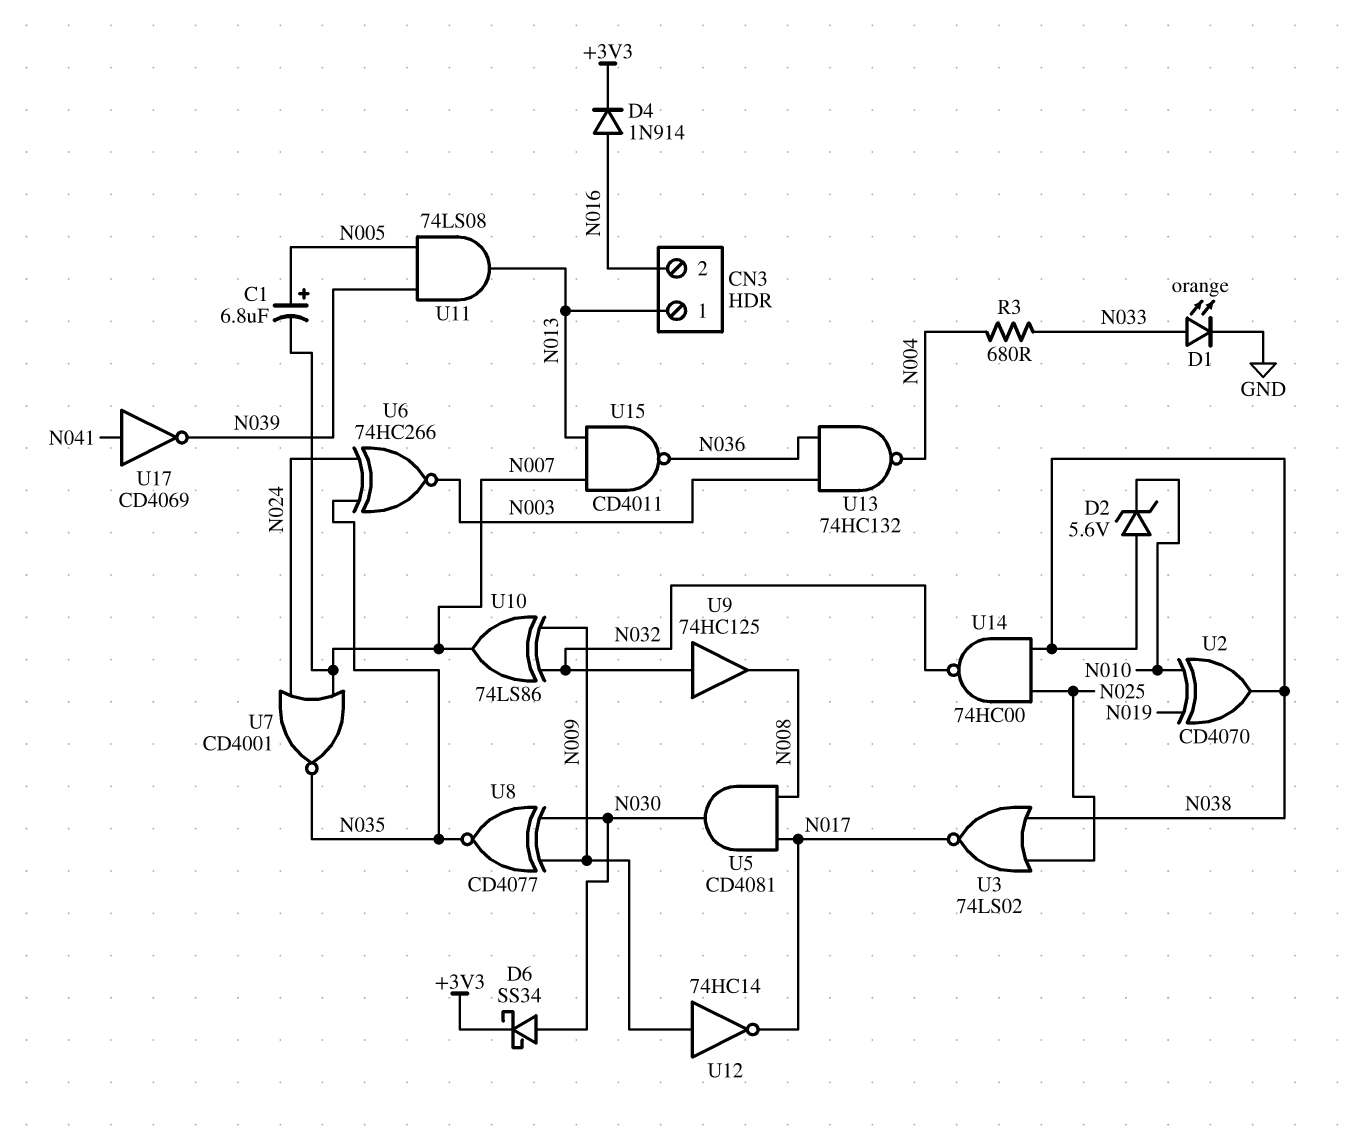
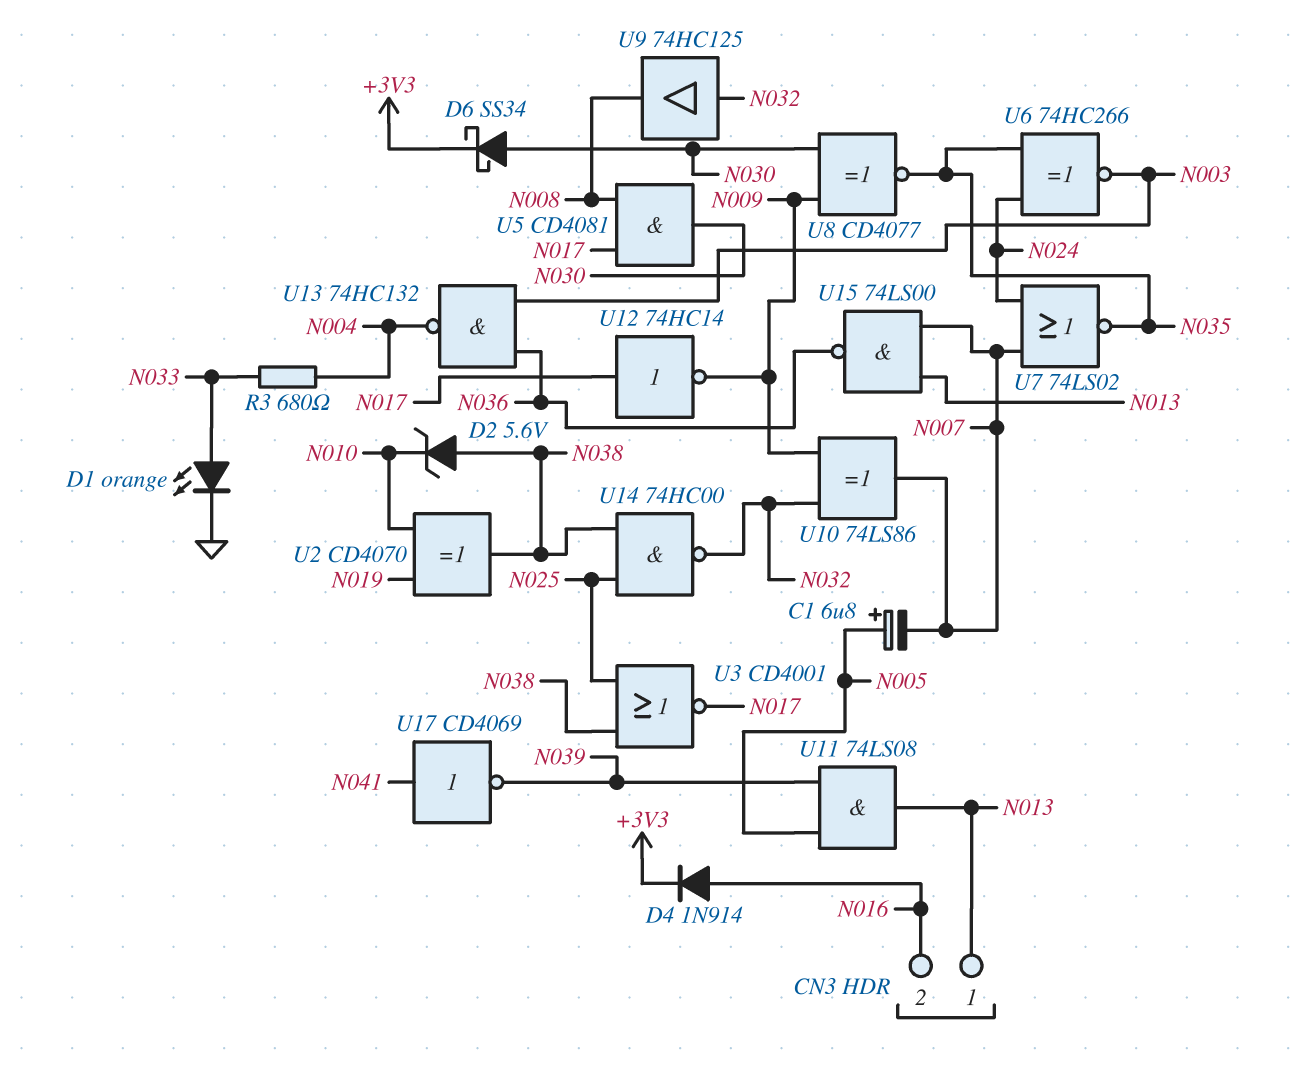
U3: NOR 74LS02 (in N025, in N038, out N017) -> NOR CD4001 (in N025, in N038, out N017)
U7: NOR CD4001 (in N007, in N024, out N035) -> NOR 74LS02 (in N007, in N024, out N035)
U12: NOT 74HC14 (in N009, out N017) -> NOT 74HC14 (in N017, out N009)
U15: NAND CD4011 (in N007, in N013, out N036) -> NAND 74LS00 (in N007, in N013, out N036)

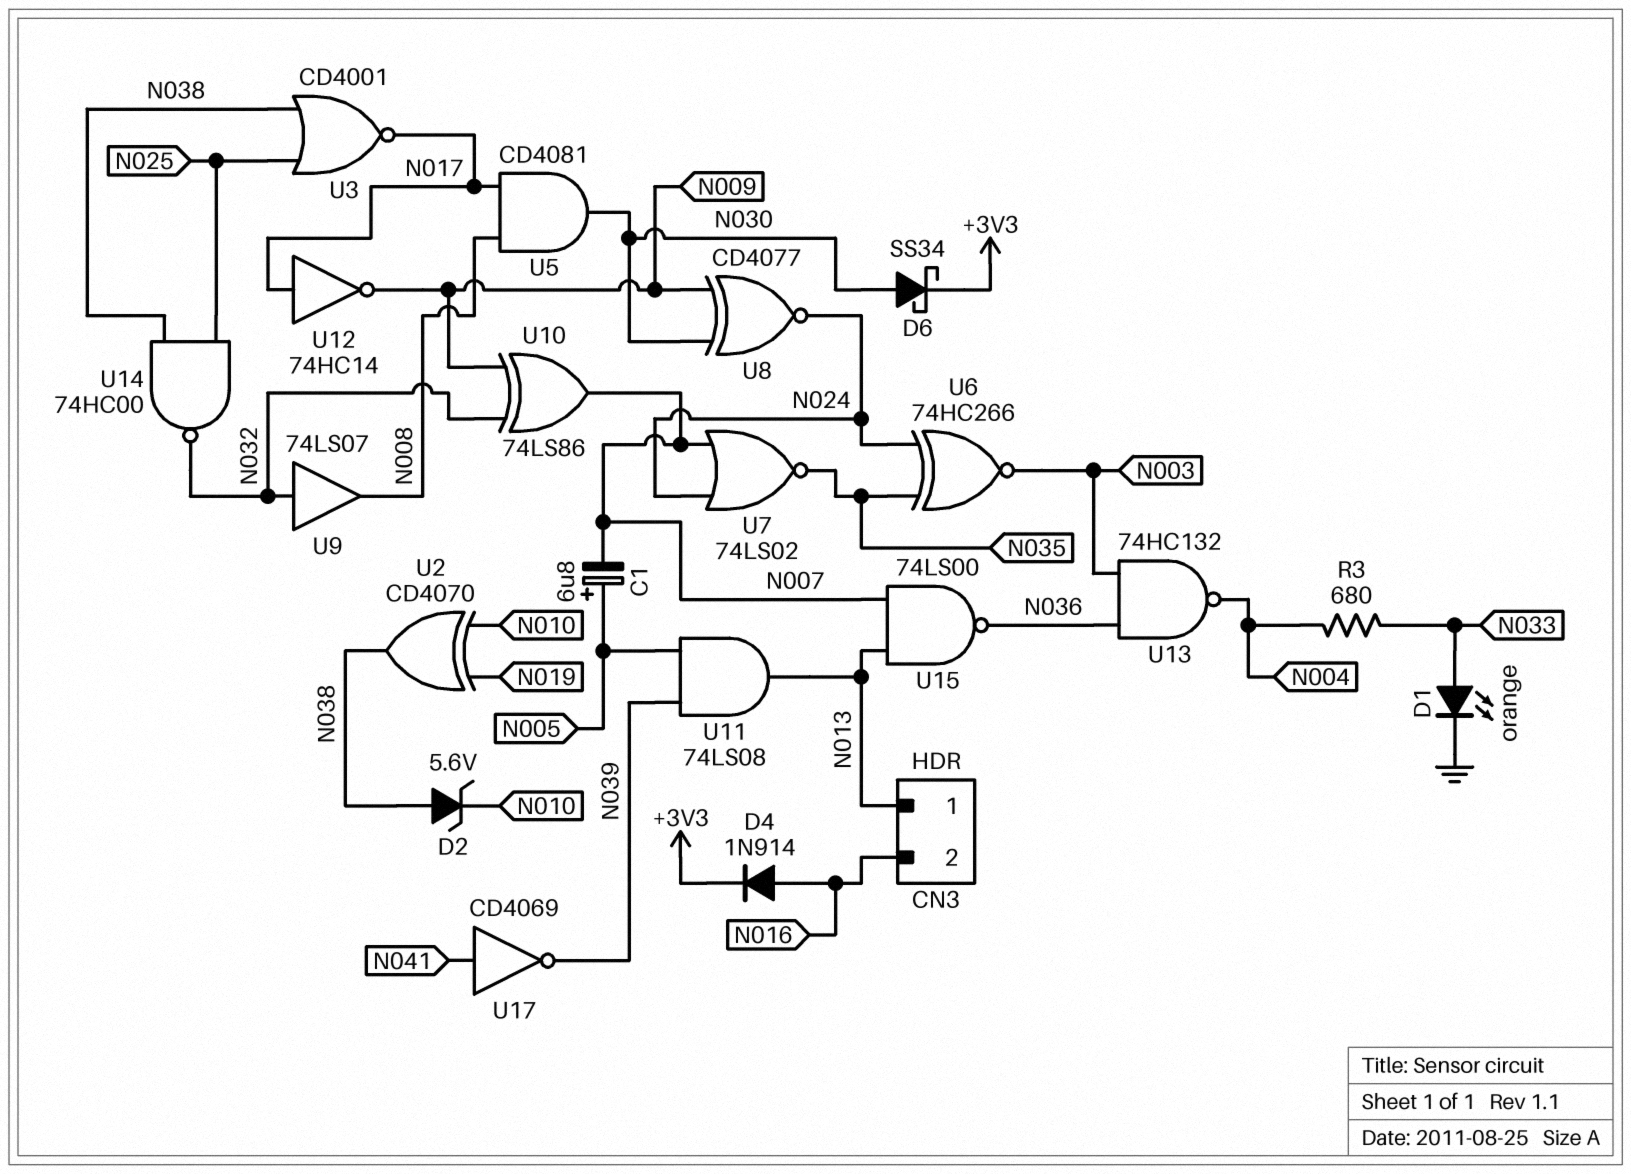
U8: XNOR CD4077 (in N009, in N030, out N035) -> XNOR CD4077 (in N009, in N030, out N024)
U9: buffer 74HC125 (in N032, out N008) -> buffer 74LS07 (in N032, out N008)

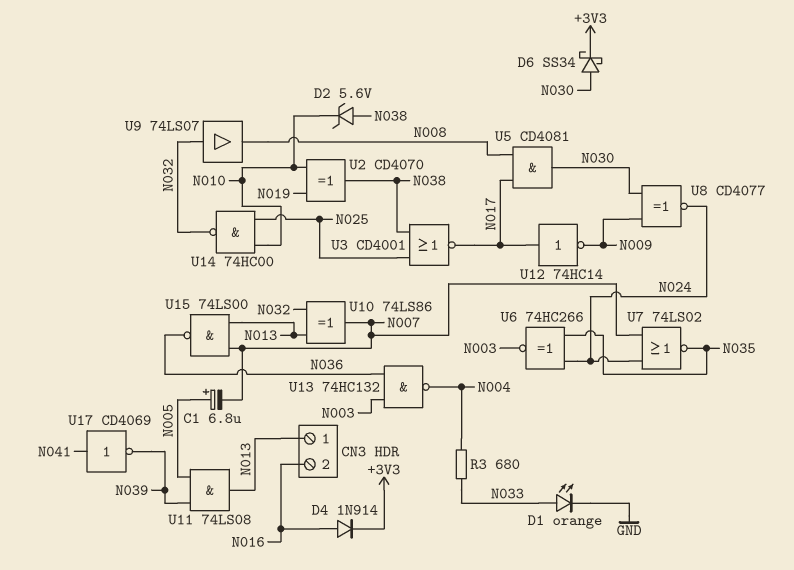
U10: XOR 74LS86 (in N009, in N032, out N007) -> XOR 74LS86 (in N013, in N032, out N007)
U14: NAND 74HC00 (in N025, in N038, out N032) -> NAND 74HC00 (in N010, in N025, out N032)

